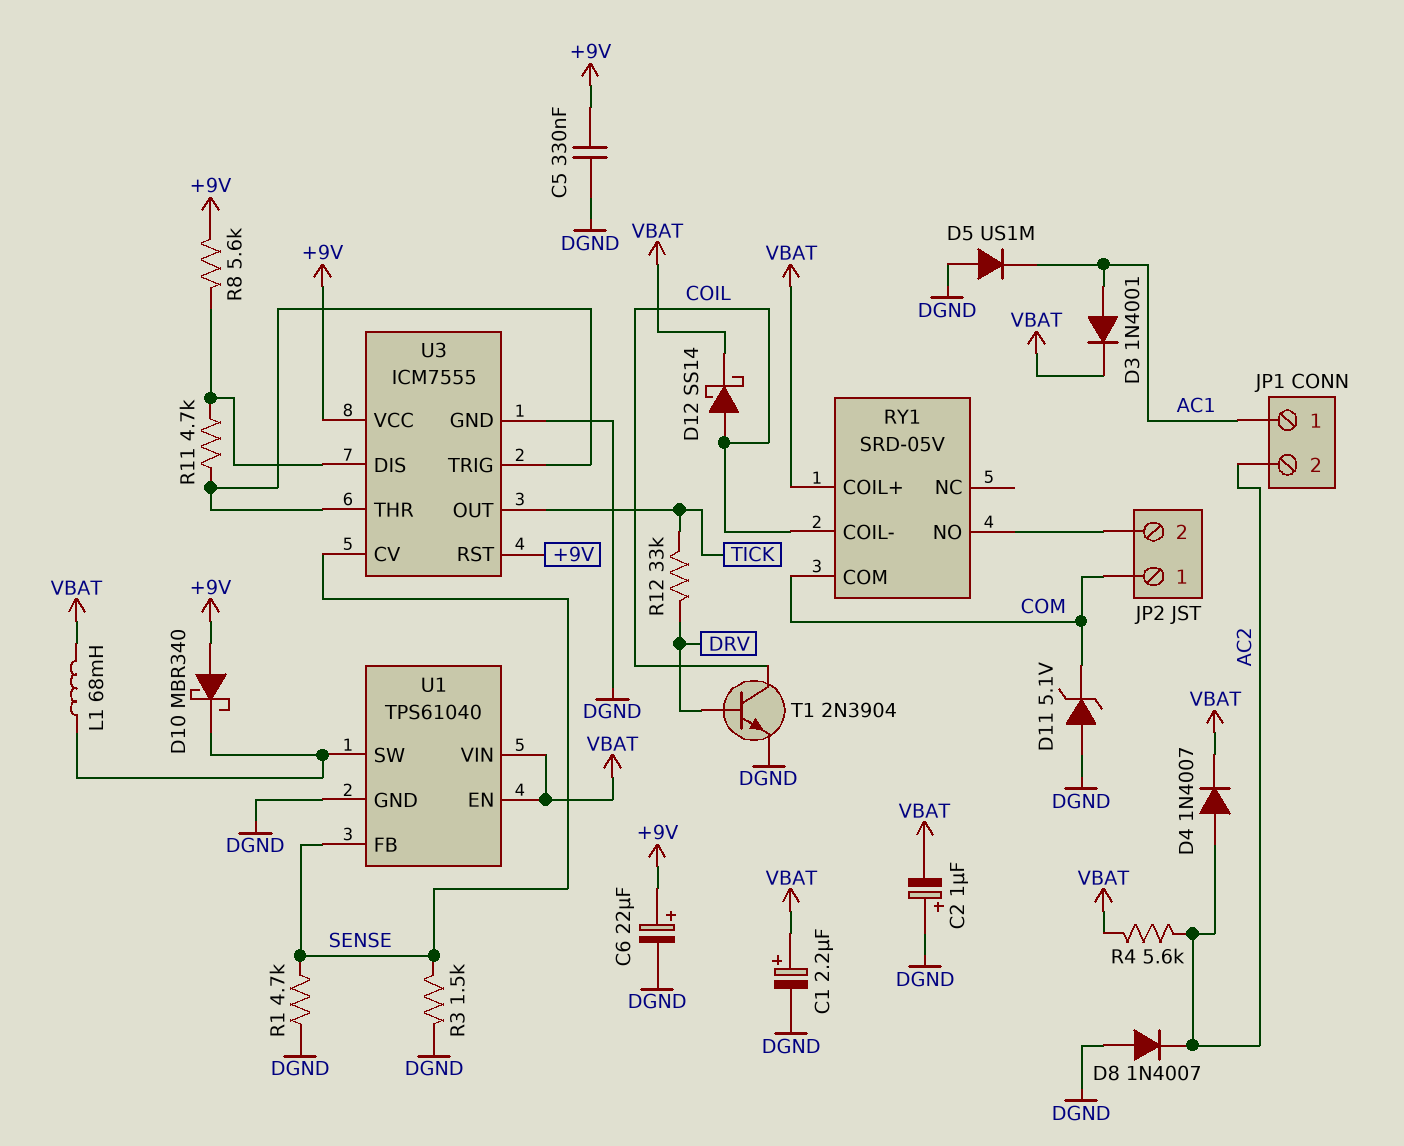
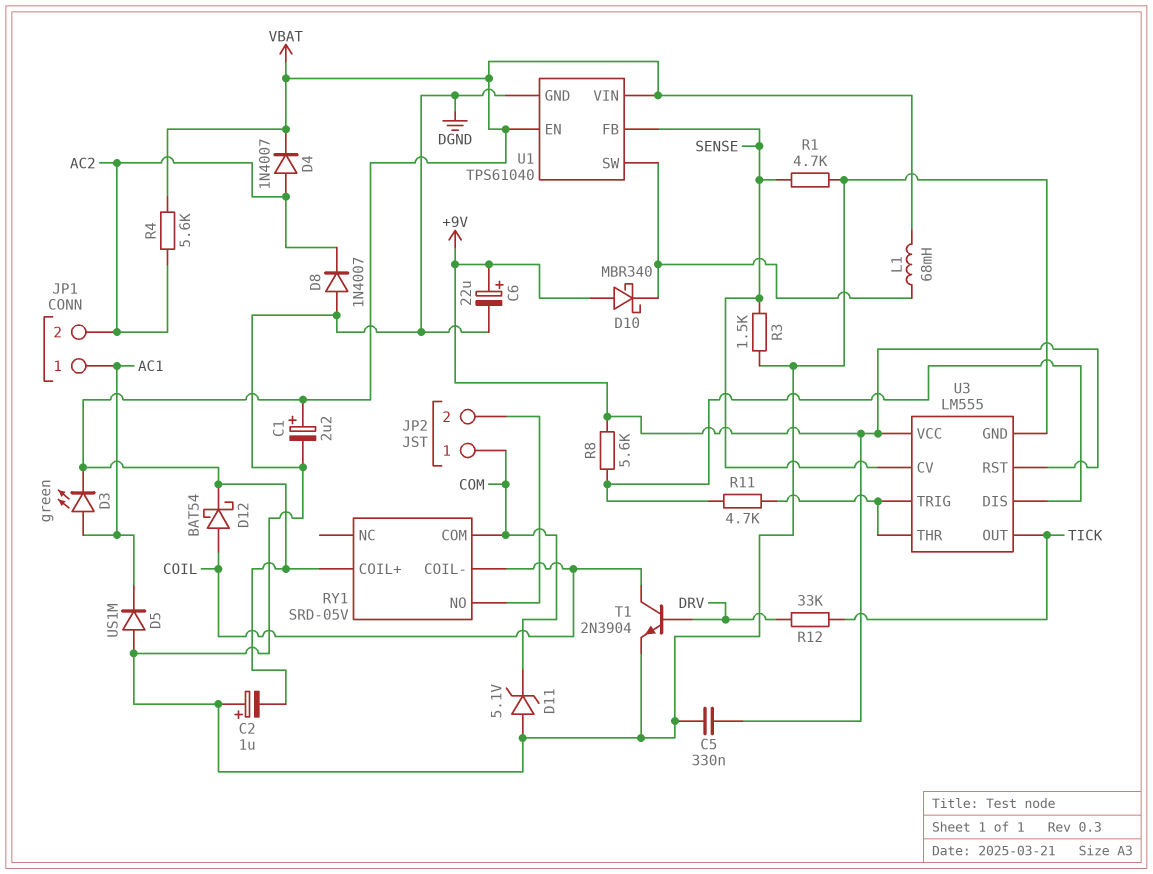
D3: diode 1N4001 (A AC1, K VBAT) -> LED green (A AC1, K VBAT)
D12: schottky SS14 (A COIL, K VBAT) -> schottky BAT54 (A COIL, K VBAT)
U3: ICM7555 -> LM555

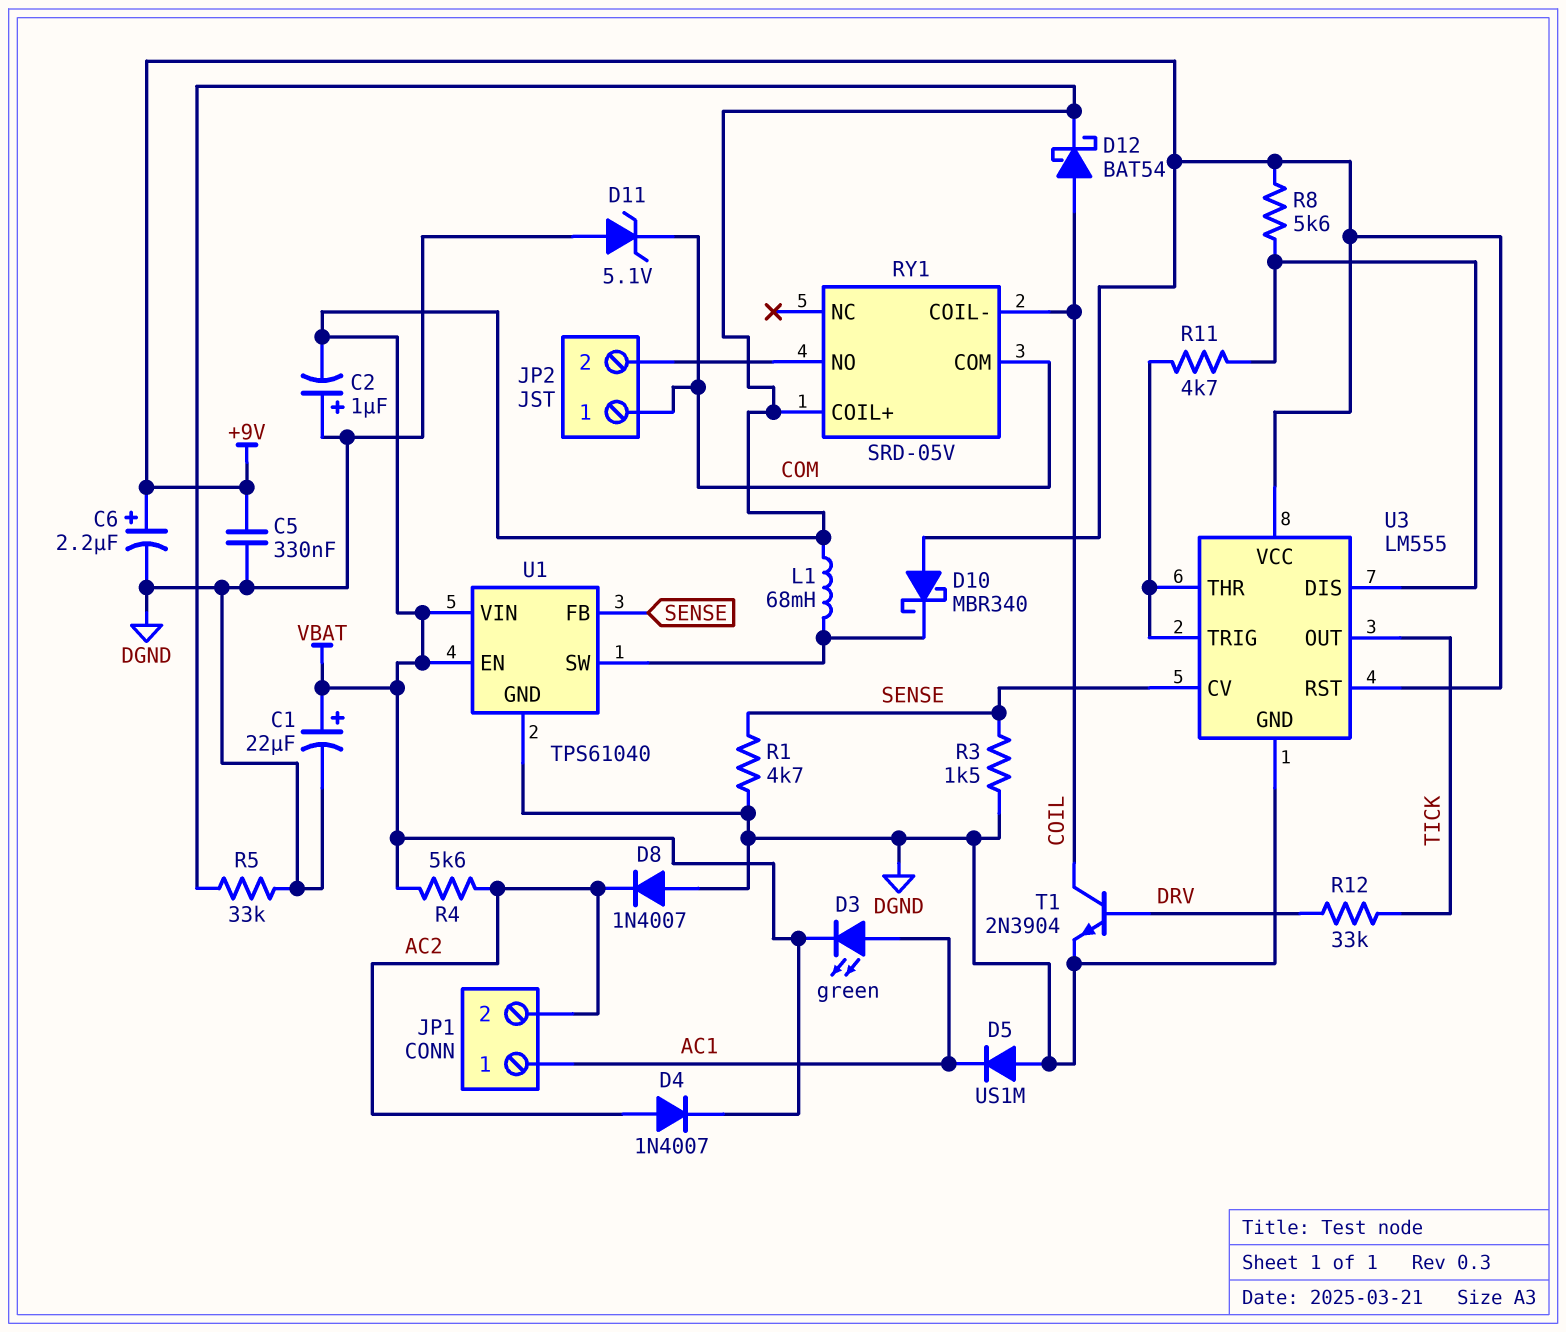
C1: 2.2uF (plus VBAT, minus DGND) -> 22uF (plus VBAT, minus DGND)
C6: 22uF (plus +9V, minus DGND) -> 2.2uF (plus +9V, minus DGND)
R5: none -> 33k (DGND, VBAT)

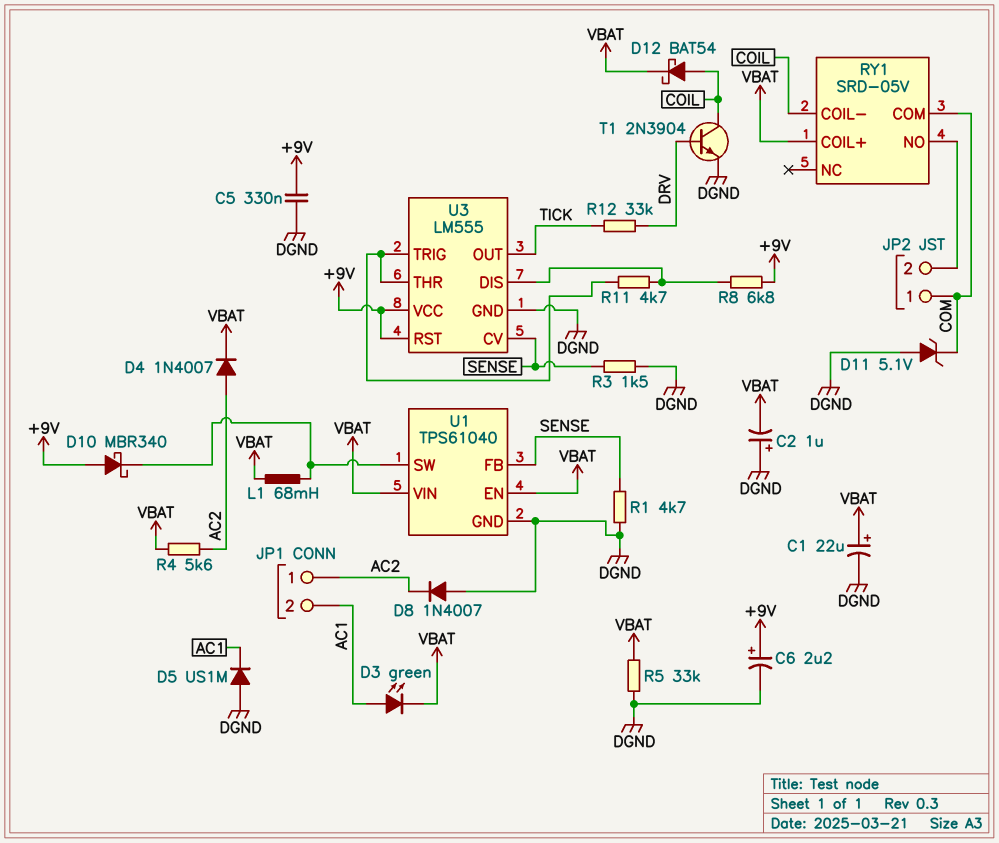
JP1 pin 1: AC1 -> AC2
JP1 pin 2: AC2 -> AC1
R8: 5.6k (+9V, U3/DIS) -> 6.8k (+9V, U3/DIS)

